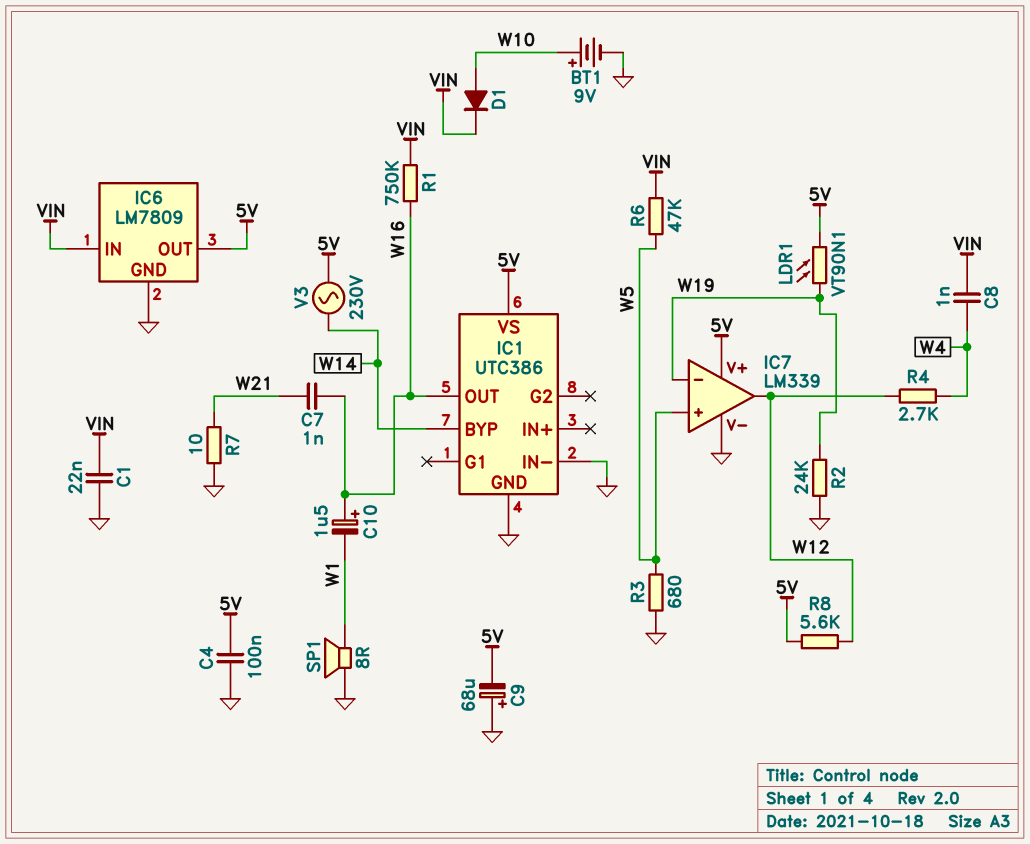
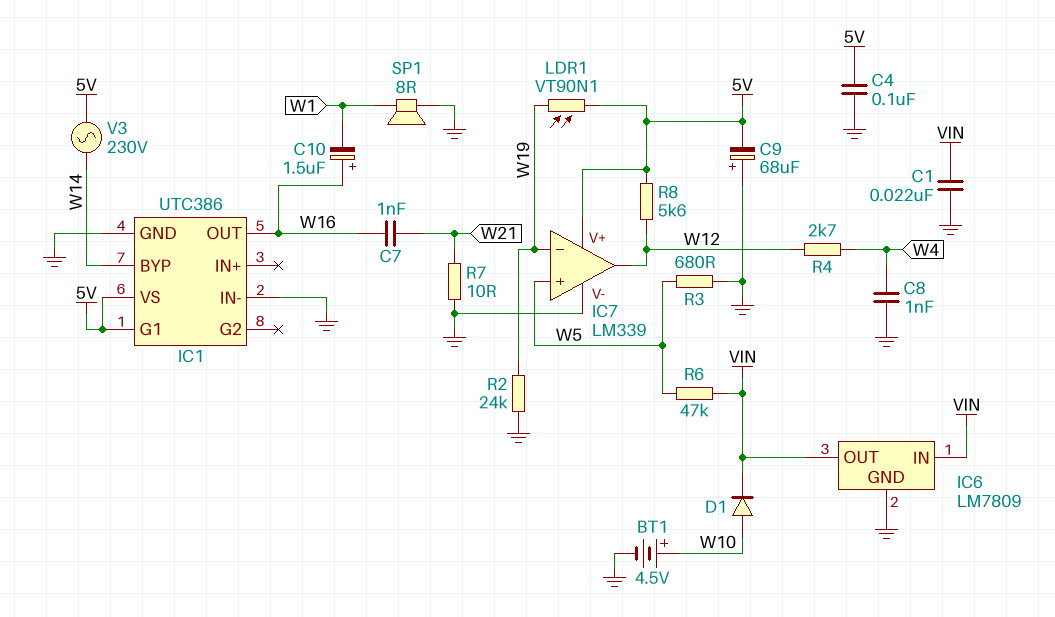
BT1: 9V (plus W10, minus GND) -> 4.5V (plus W10, minus GND)
C8: 1nF (VIN, W4) -> 1nF (GND, W4)
IC1 pin G1: none -> 5V
IC6 pin OUT: 5V -> VIN
R1: 750k (VIN, W16) -> none

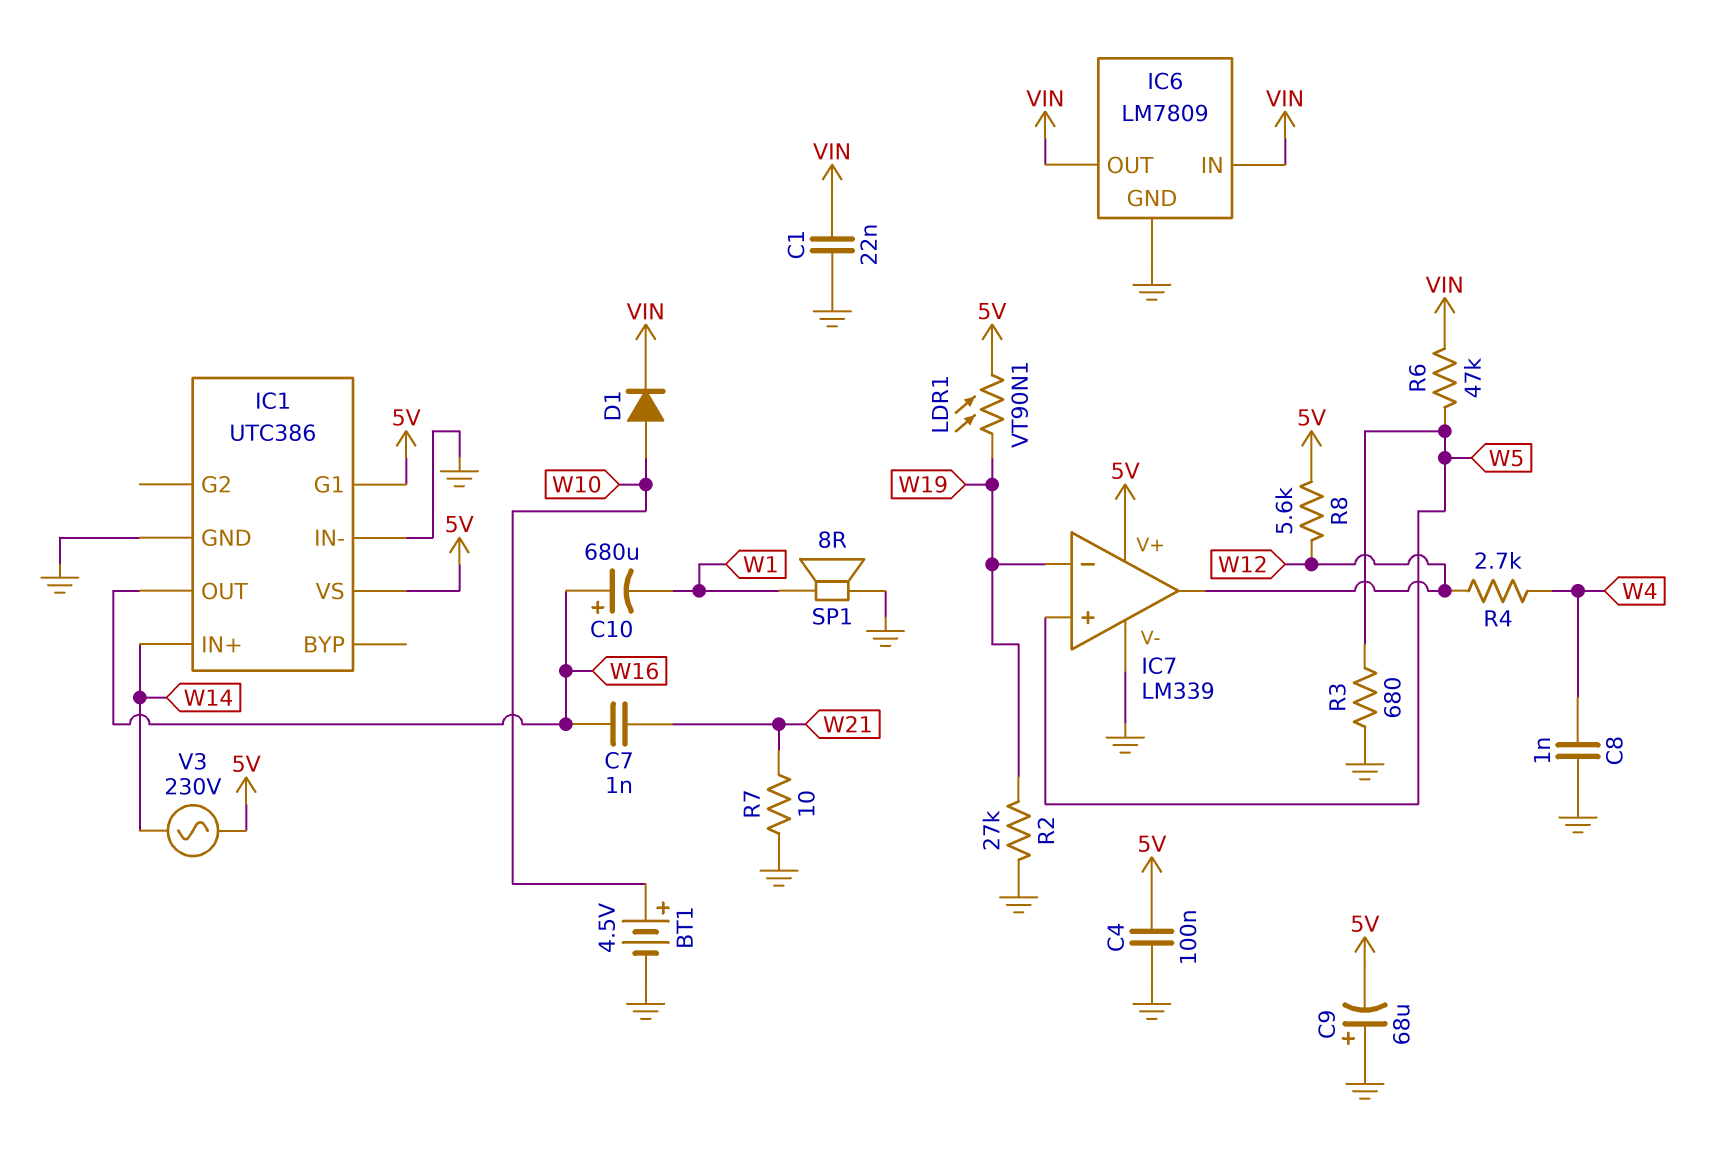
C10: 1.5uF (plus W16, minus W1) -> 680uF (plus W16, minus W1)
IC1 pin BYP: W14 -> none
IC1 pin IN+: none -> W14
R2: 24k (GND, W19) -> 27k (GND, W19)

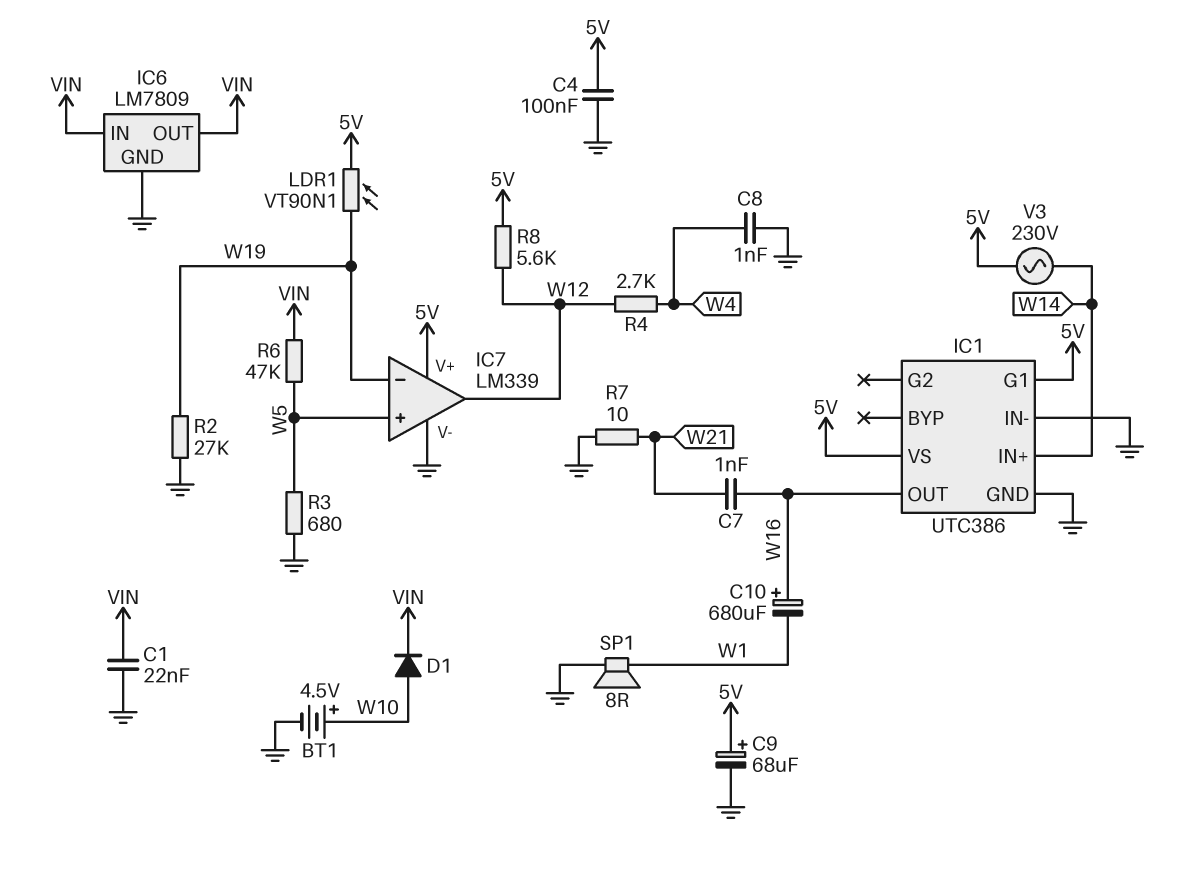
C9: 68uF (plus GND, minus 5V) -> 68uF (plus 5V, minus GND)

